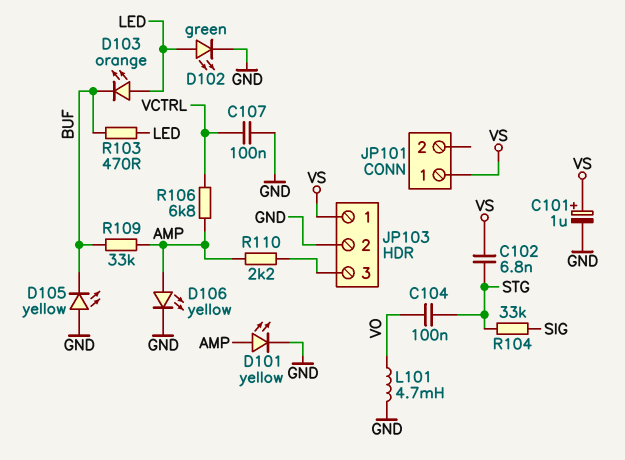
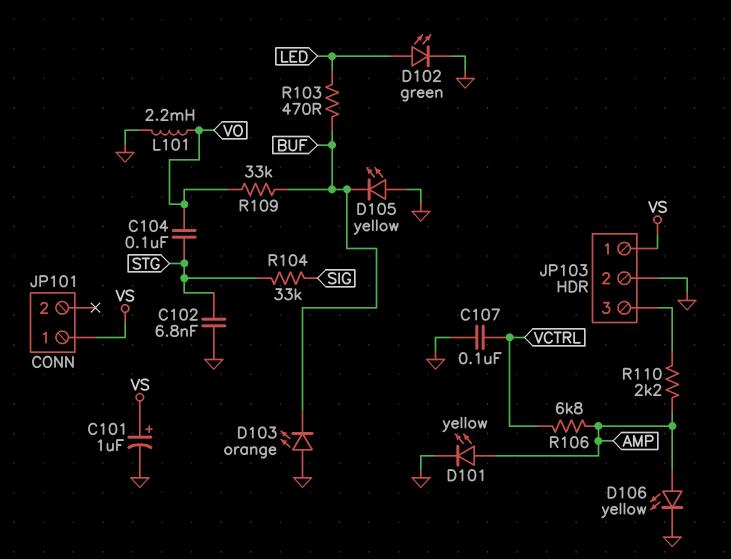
C102: 6.8nF (STG, VS) -> 6.8nF (GND, STG)
D103: LED orange (A LED, K BUF) -> LED orange (A GND, K BUF)
L101: 4.7mH (GND, VO) -> 2.2mH (GND, VO)
R109: 33k (AMP, BUF) -> 33k (BUF, VO)

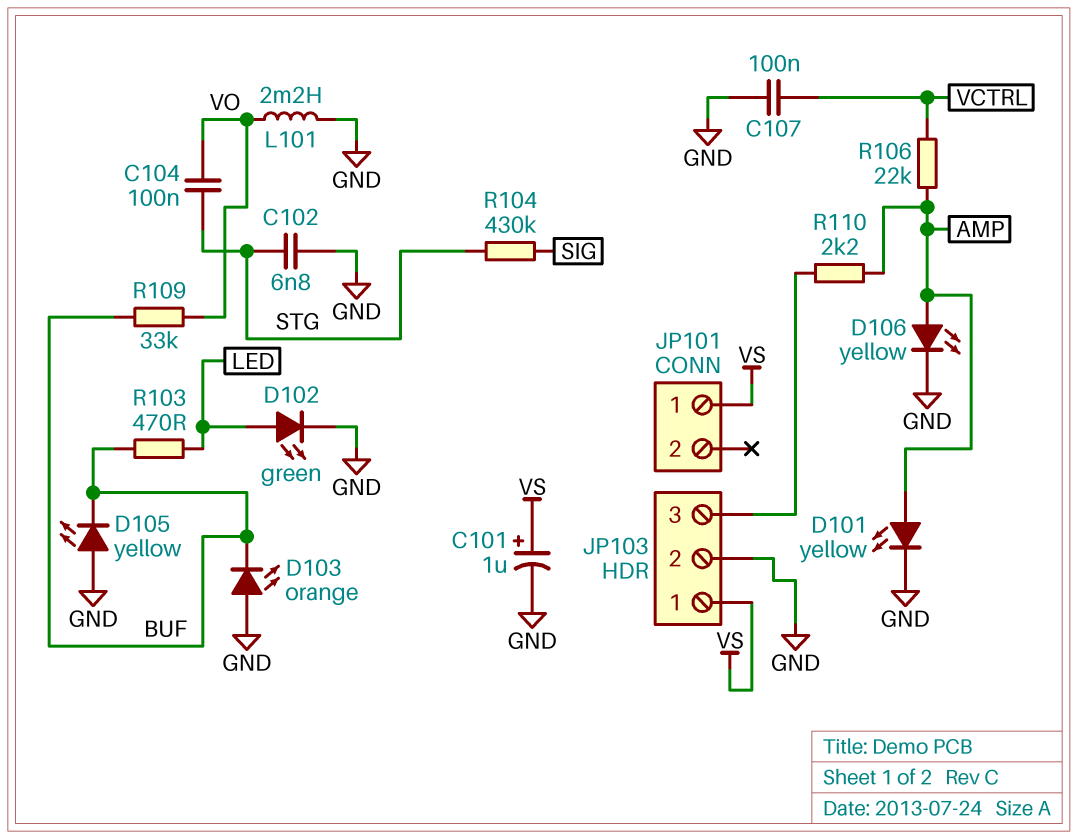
R104: 33k (SIG, STG) -> 430k (SIG, STG)
R106: 6.8k (AMP, VCTRL) -> 22k (AMP, VCTRL)

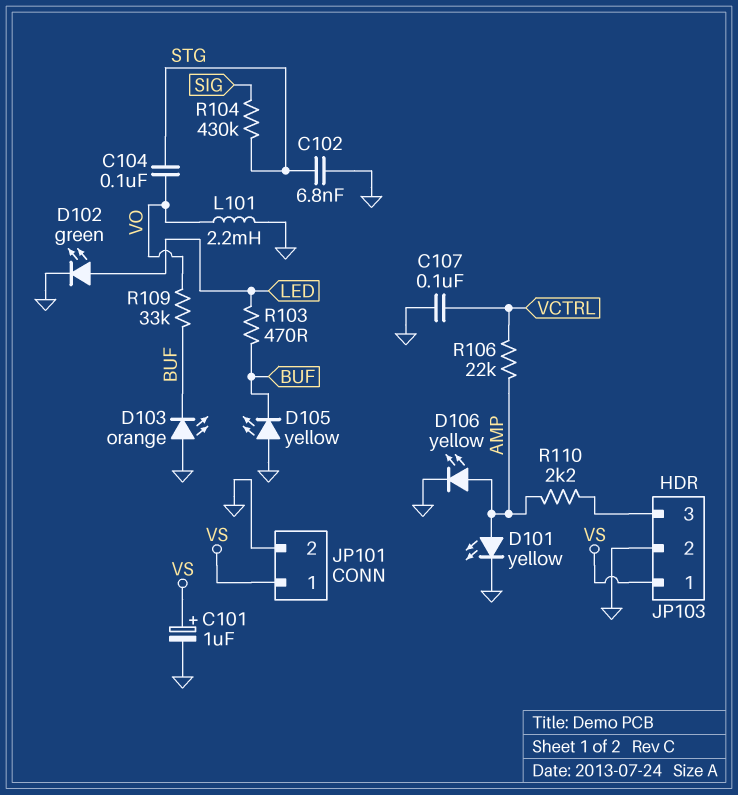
JP101 pin 2: none -> GND

